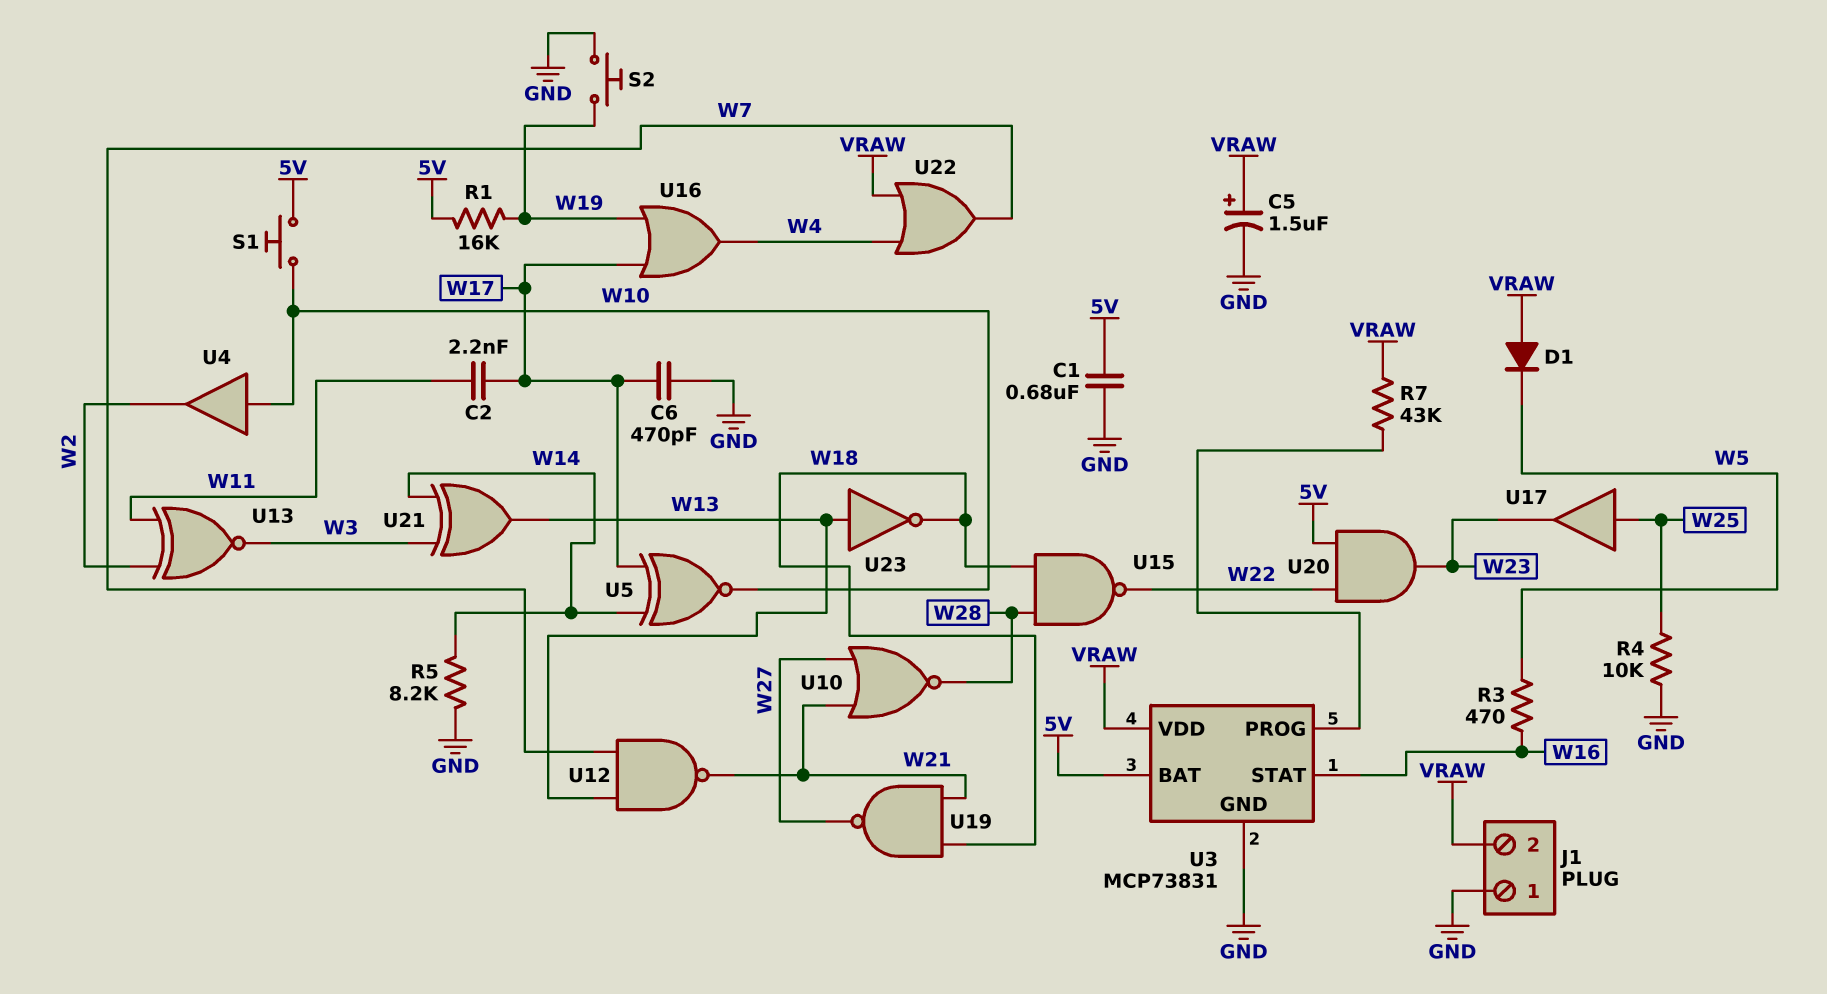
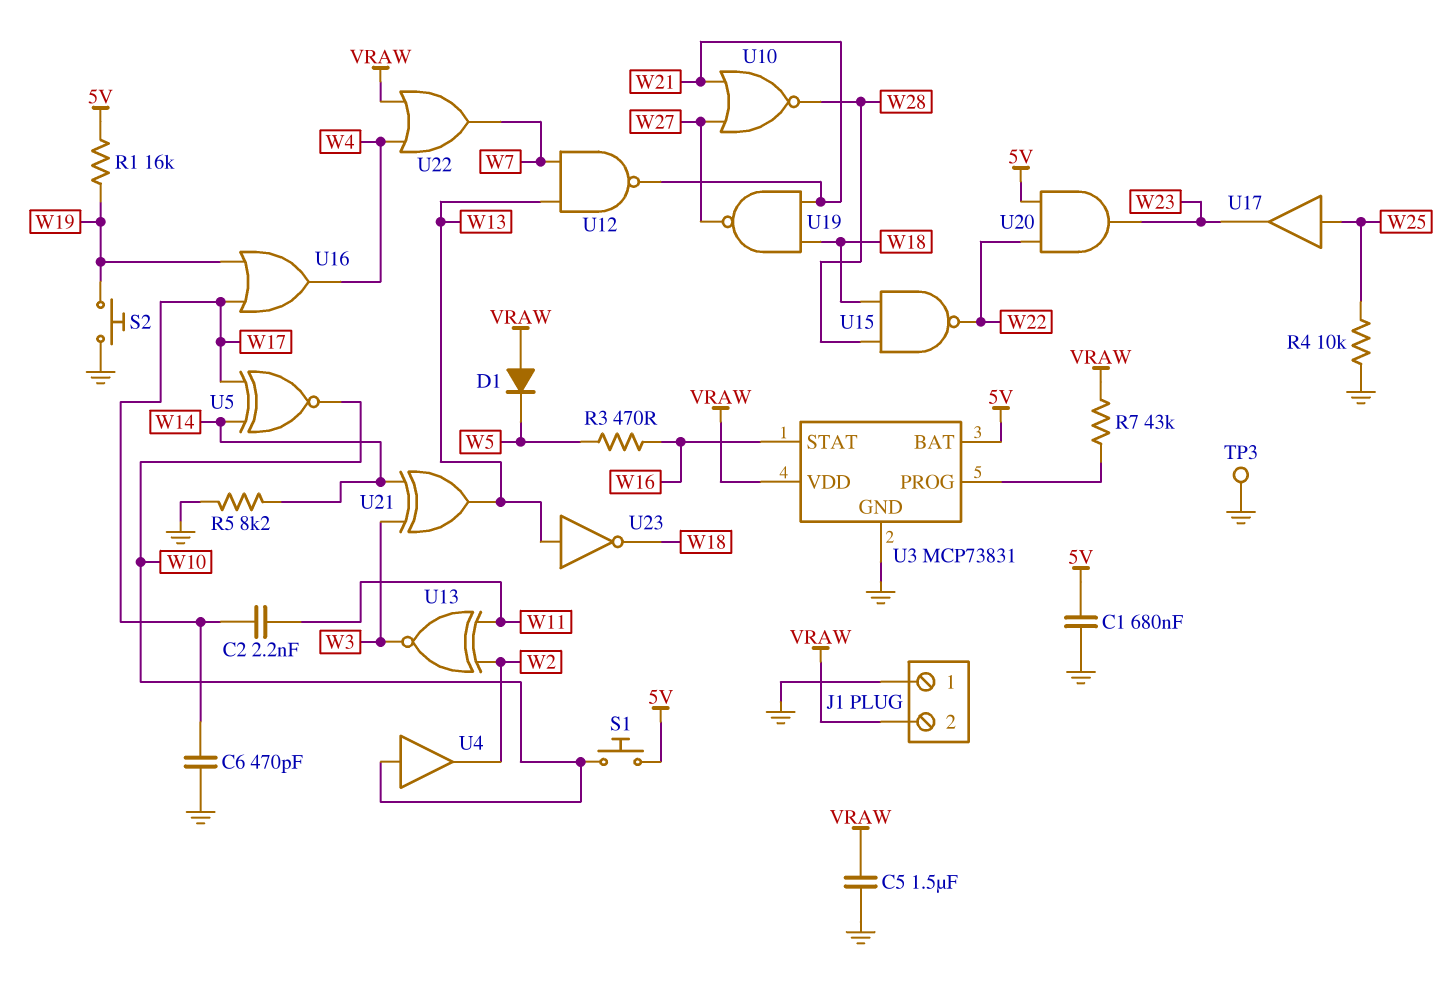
C5: 1.5uF (plus VRAW, minus GND) -> 1.5uF (GND, VRAW)
TP3: none -> test point (GND)

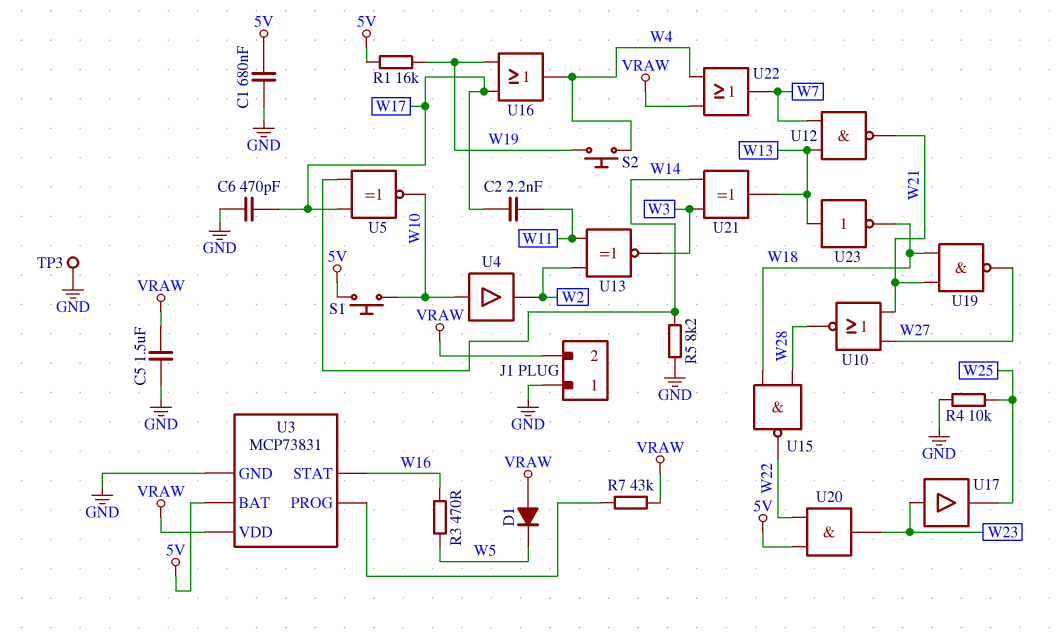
S2: button (GND, W19) -> button (W4, W19)
U17: buffer (in W25, out W23) -> buffer (in W23, out W25)

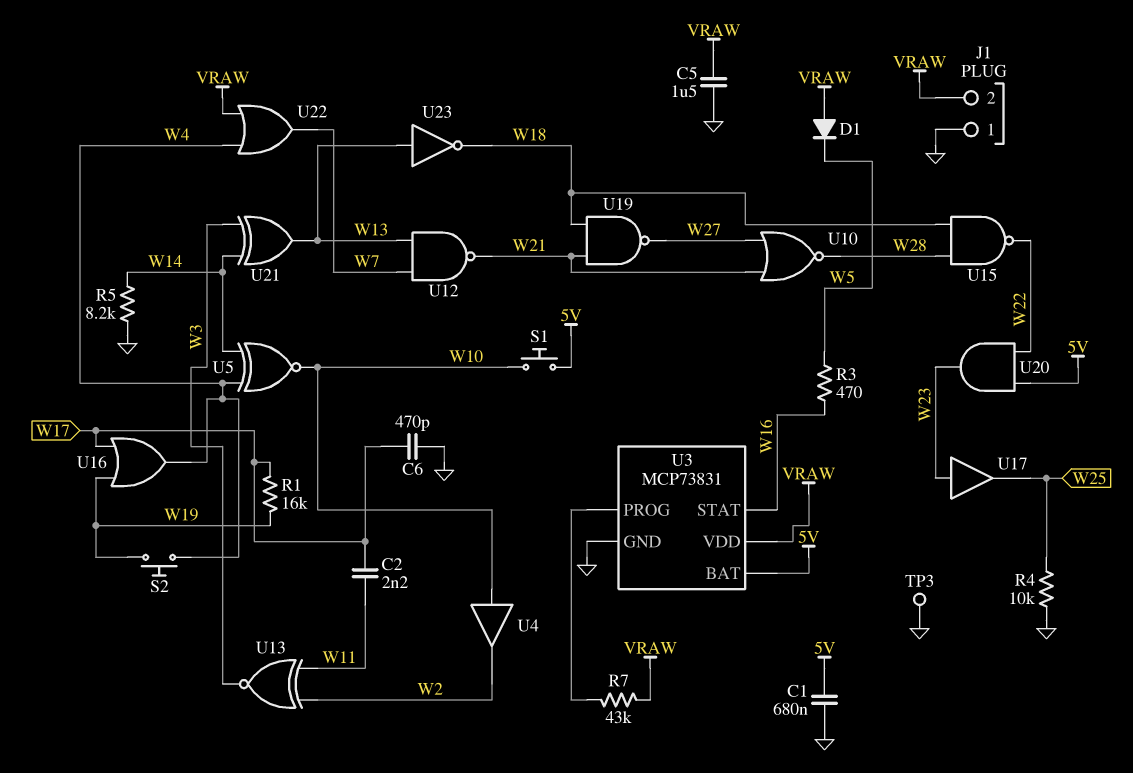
R1: 16k (5V, W19) -> 16k (W17, W19)
U5: XNOR (in W14, in W17, out W10) -> XNOR (in W4, in W14, out W10)

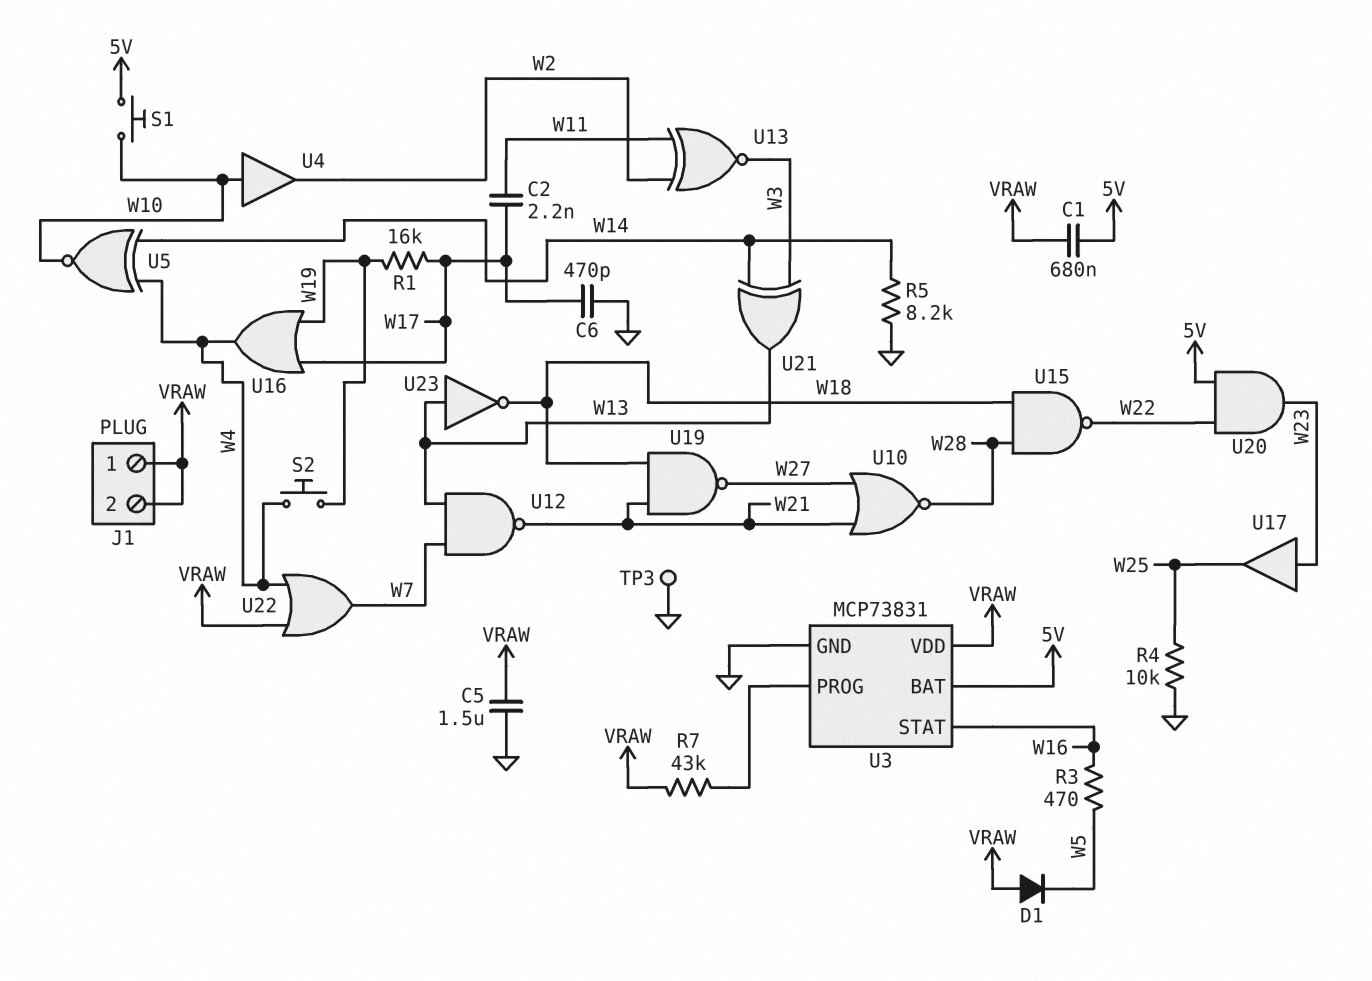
C1: 680nF (5V, GND) -> 680nF (5V, VRAW)
J1 pin 1: GND -> VRAW

